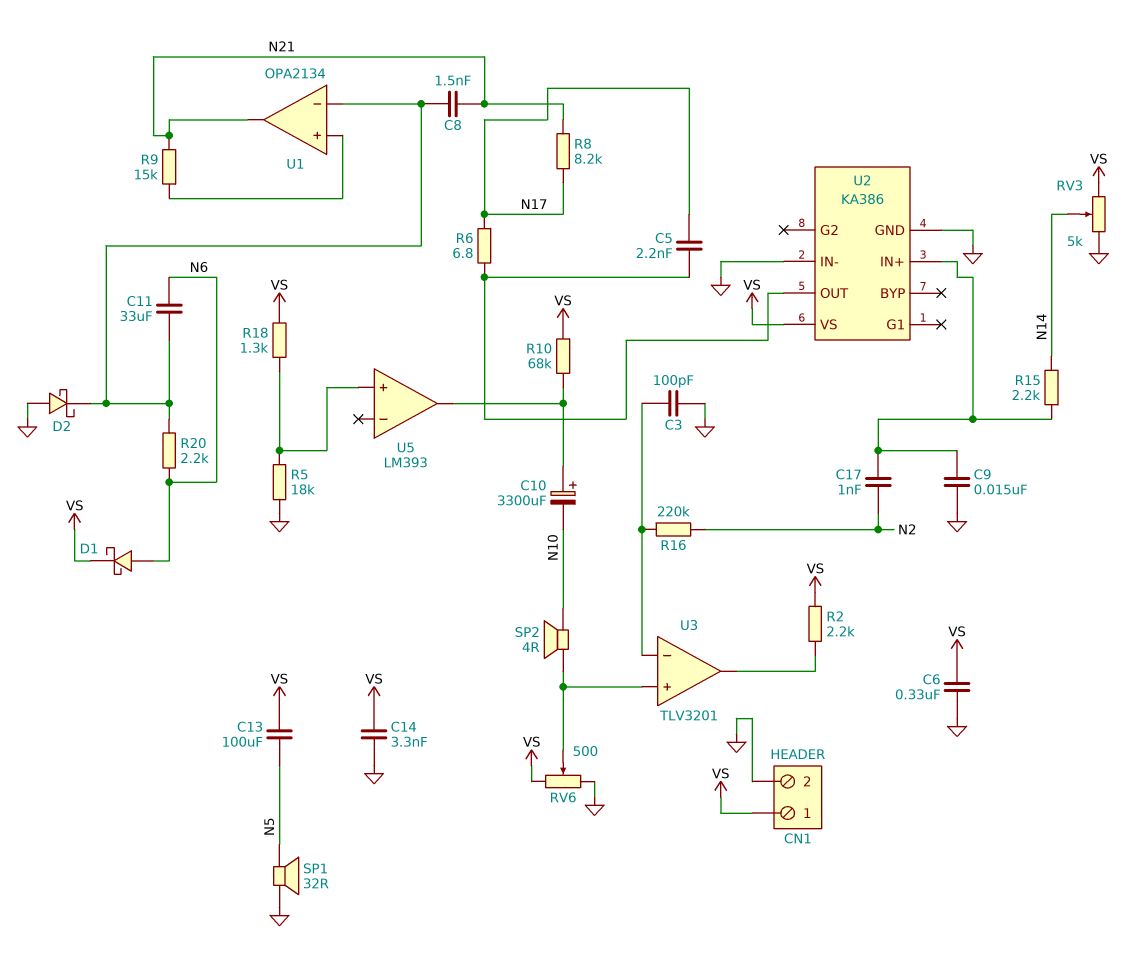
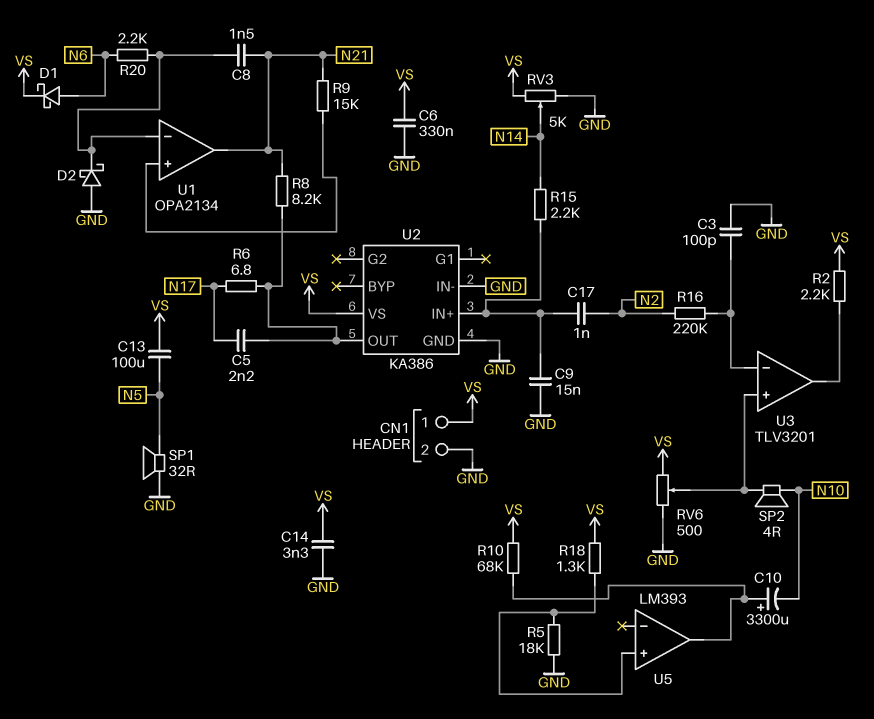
C11: 33uF (N6, U1/in-) -> none
R8: 8.2k (N17, N21) -> 8.2k (N21, U2/OUT)

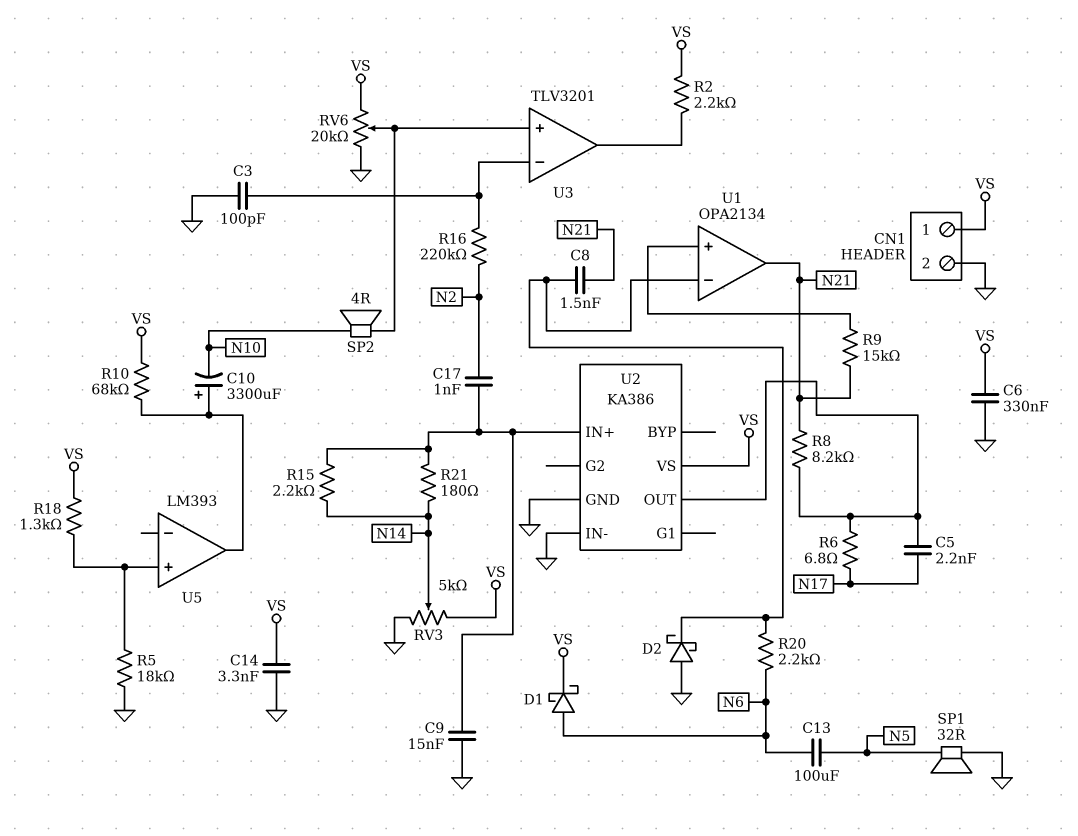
C13: 100uF (N5, VS) -> 100uF (N5, N6)
R21: none -> 180 (N14, U2/IN+)
RV6: 500 (GND, VS, wiper U3/in+) -> 20k (GND, VS, wiper U3/in+)

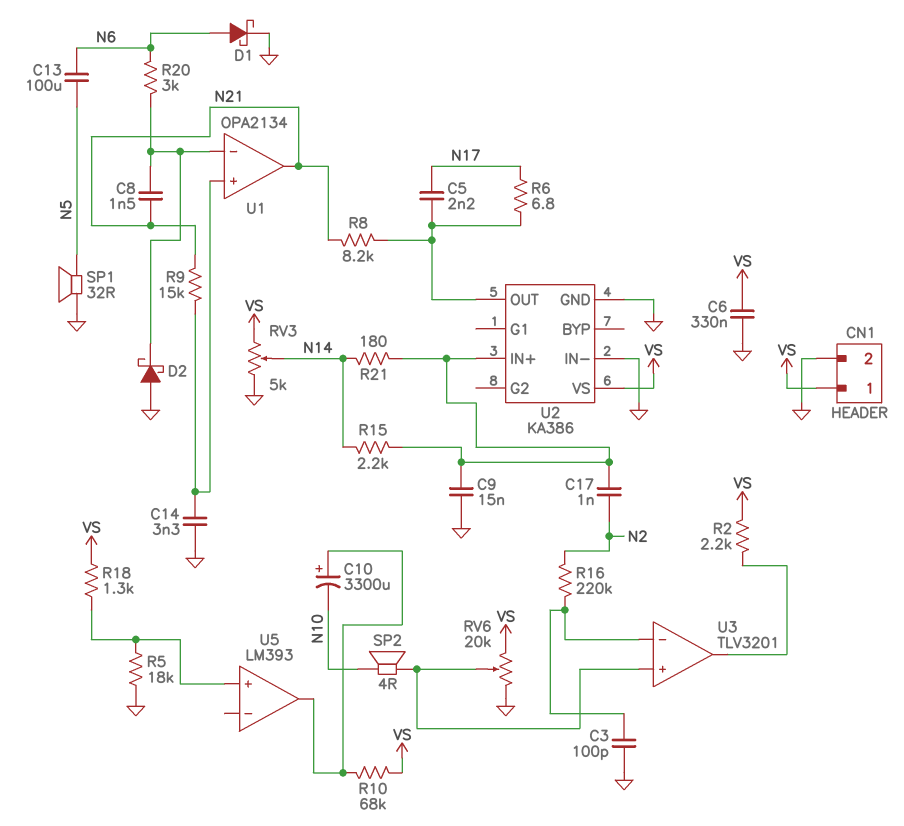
C14: 3.3nF (GND, VS) -> 3.3nF (GND, U1/in+)
D1: schottky (A N6, K VS) -> schottky (A N6, K GND)
R20: 2.2k (N6, U1/in-) -> 3k (N6, U1/in-)

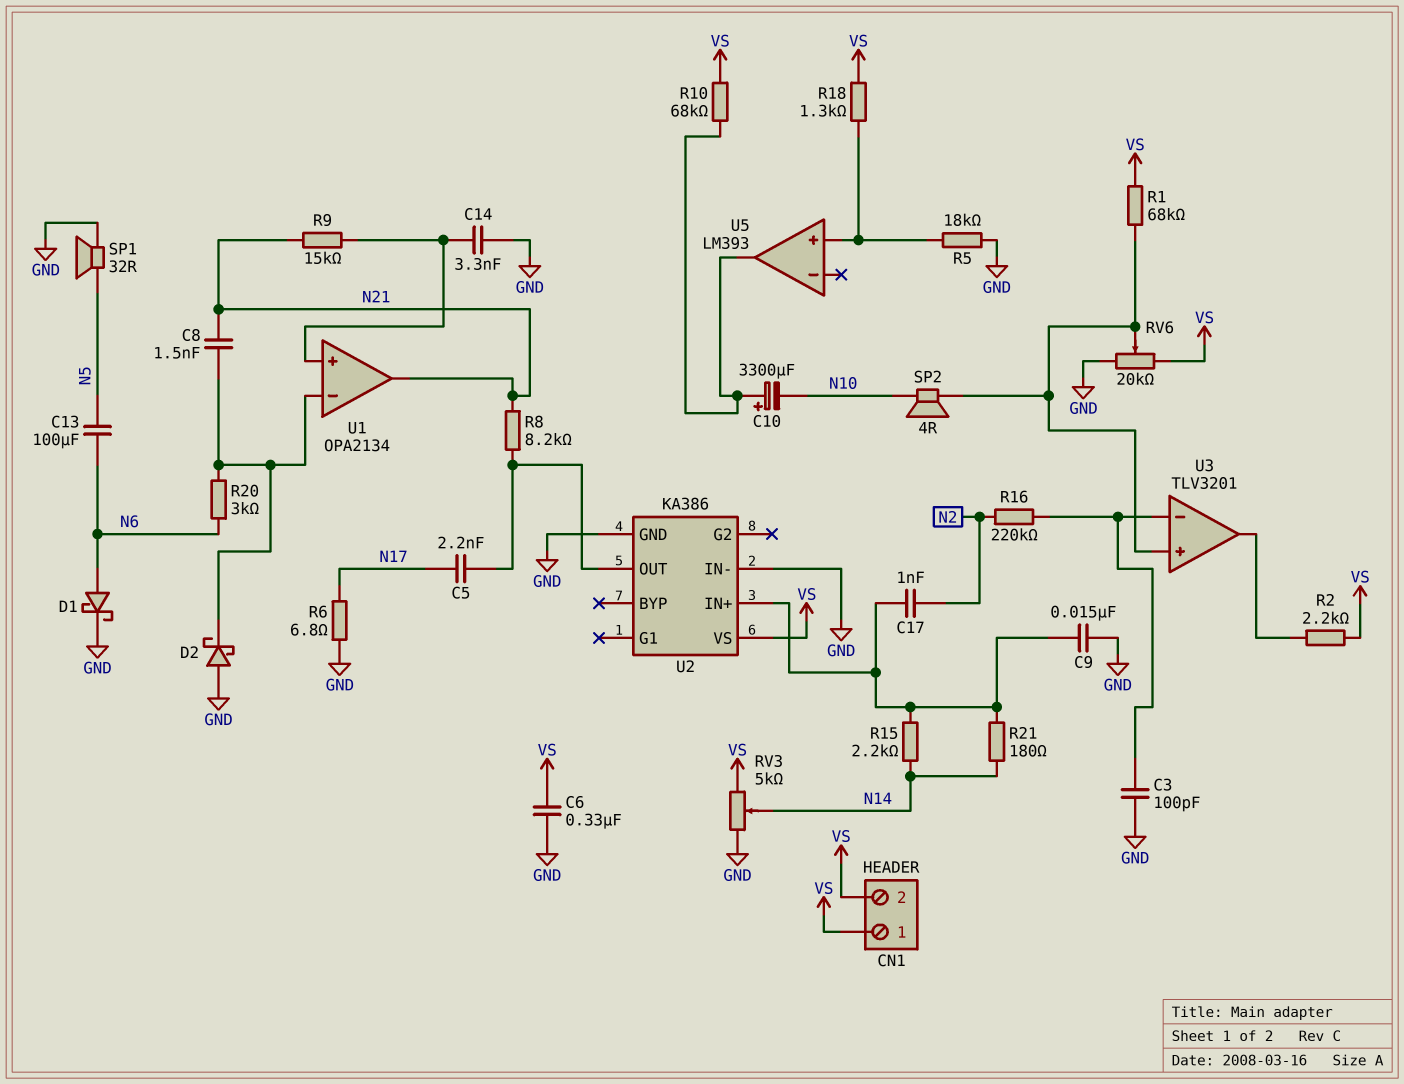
CN1 pin 2: GND -> VS
R1: none -> 68k (U3/in+, VS)
R6: 6.8 (N17, U2/OUT) -> 6.8 (GND, N17)

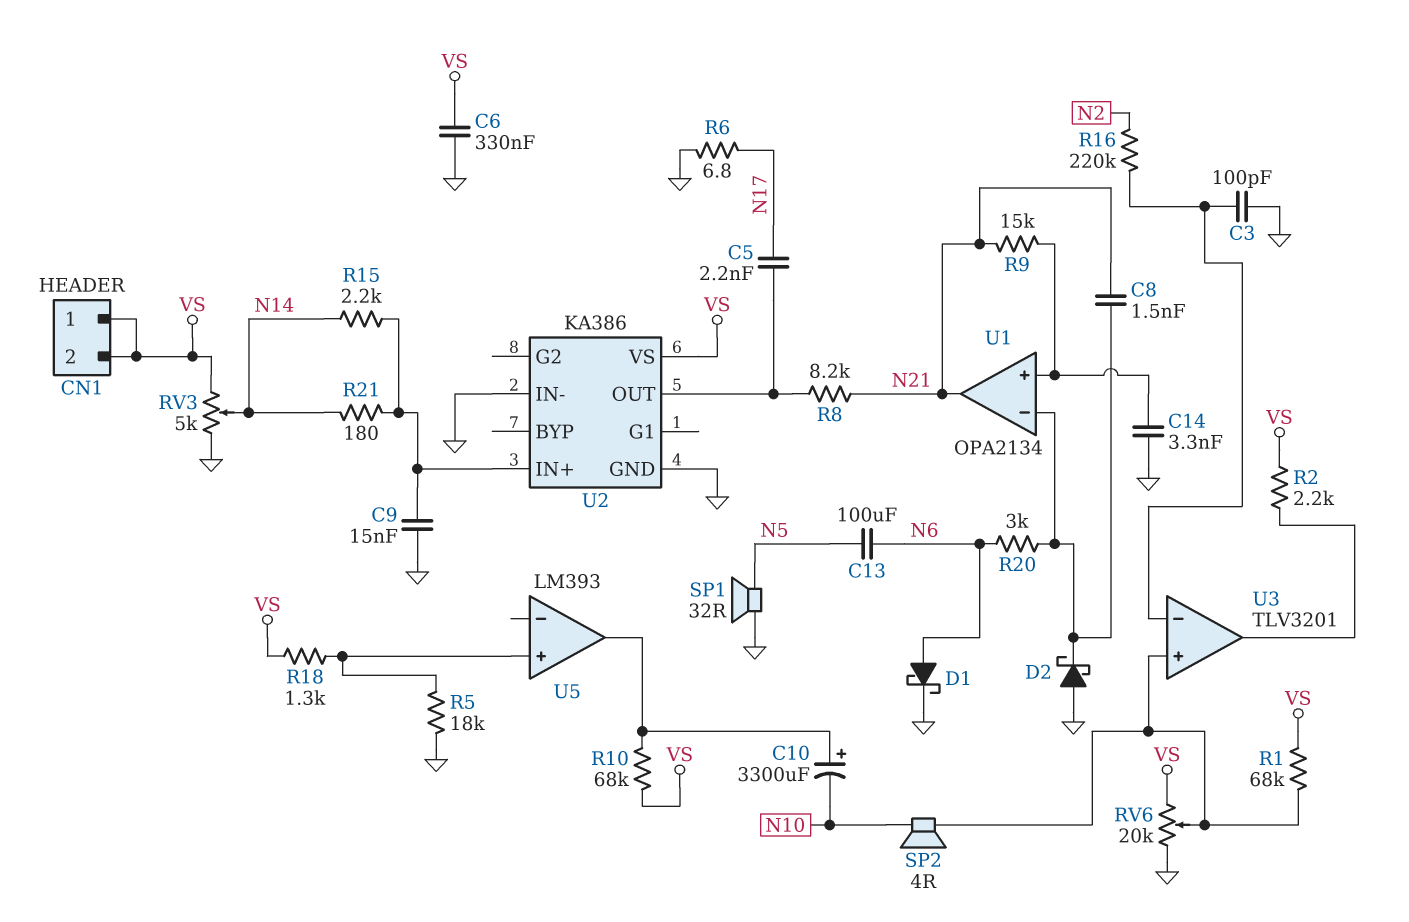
C17: 1nF (N2, U2/IN+) -> none

